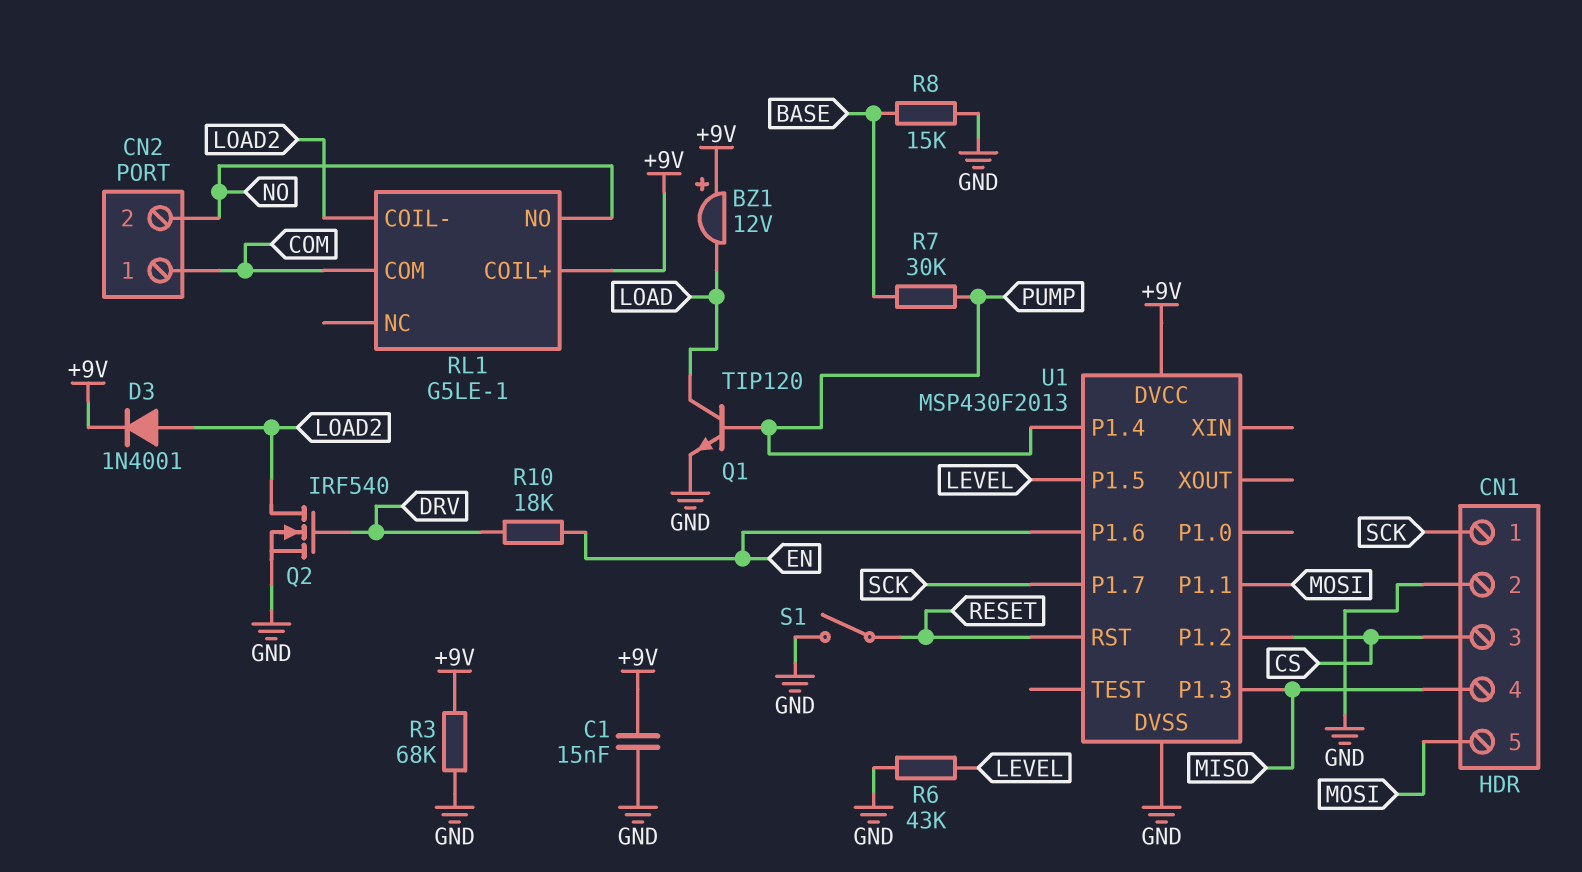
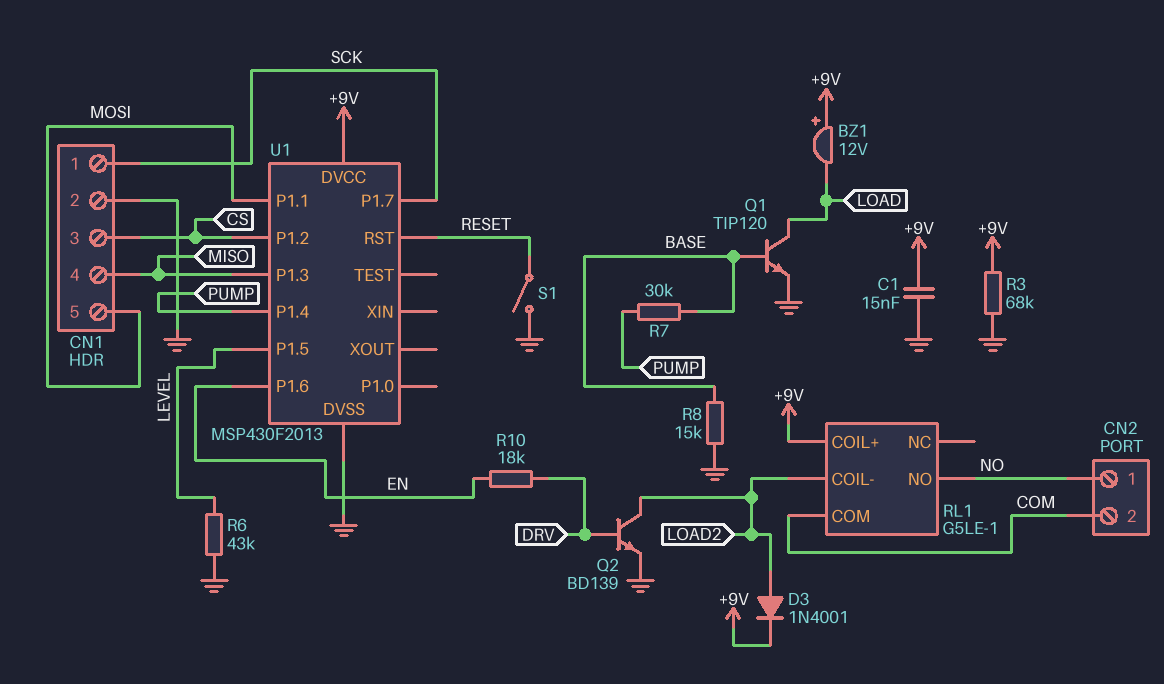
CN2 pin 1: COM -> NO
CN2 pin 2: NO -> COM
Q1: NPN TIP120 (B PUMP, C LOAD, E GND) -> NPN TIP120 (B BASE, C LOAD, E GND)
Q2: NMOS IRF540 (G DRV, D LOAD2, S GND) -> NPN BD139 (B DRV, C LOAD2, E GND)

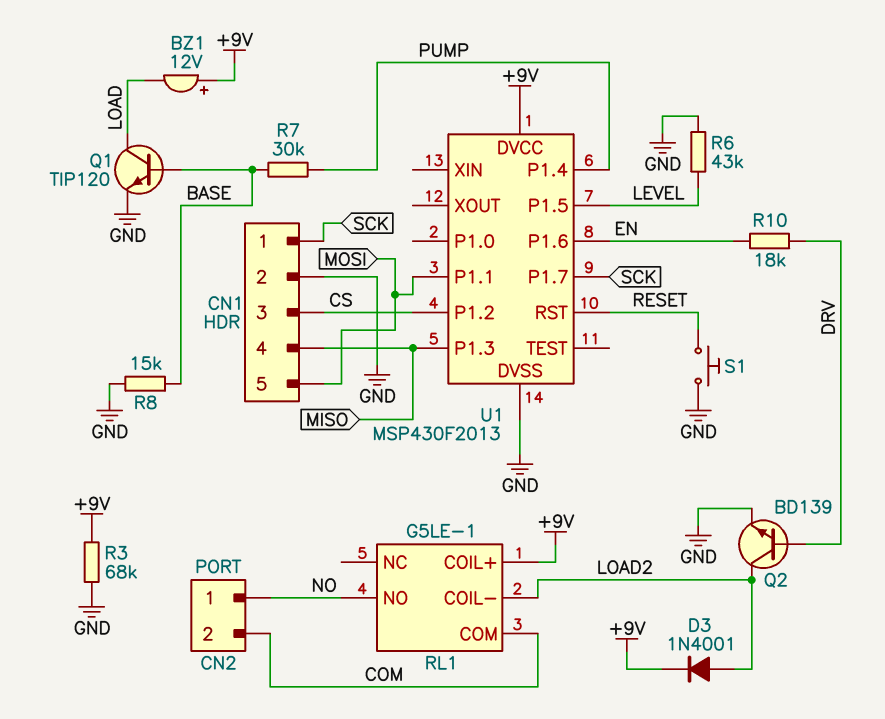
C1: 15nF (+9V, GND) -> none
S1: switch (GND, RESET) -> button (GND, RESET)

